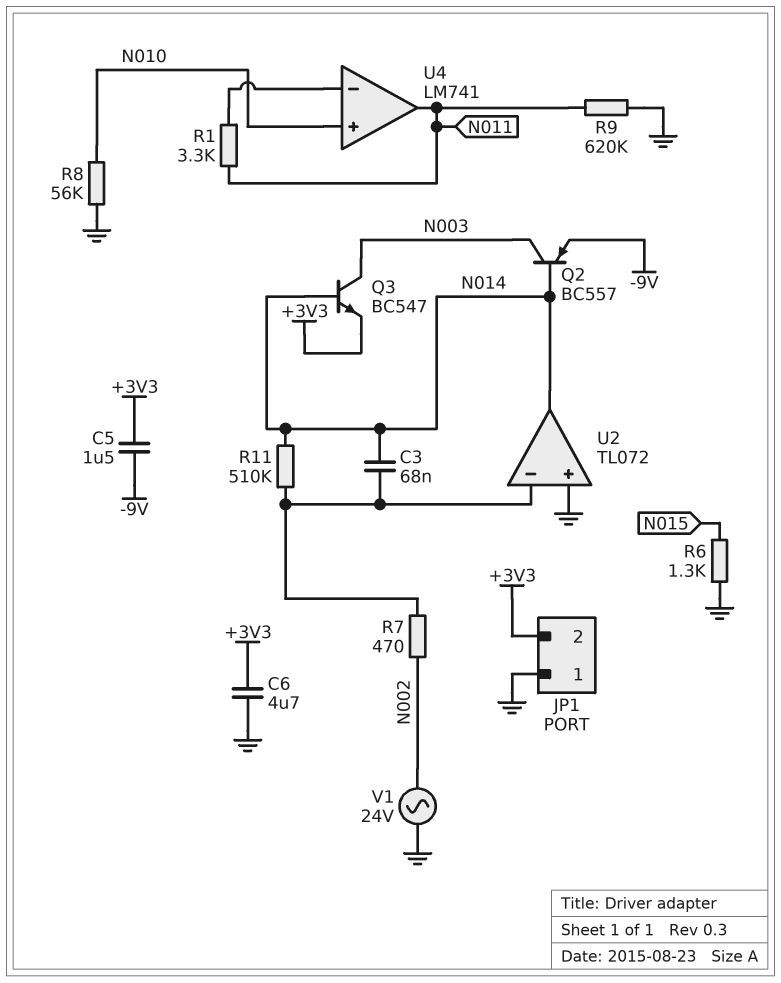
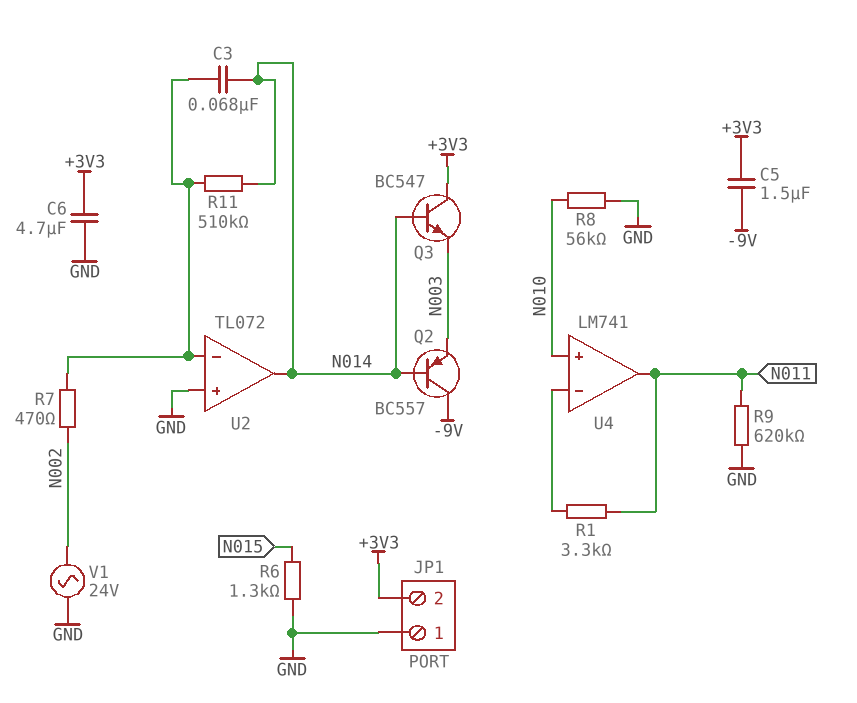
Q2: PNP BC557 (B N014, C N003, E -9V) -> PNP BC557 (B N014, C -9V, E N003)
Q3: NPN BC547 (B N014, C N003, E +3V3) -> NPN BC547 (B N014, C +3V3, E N003)

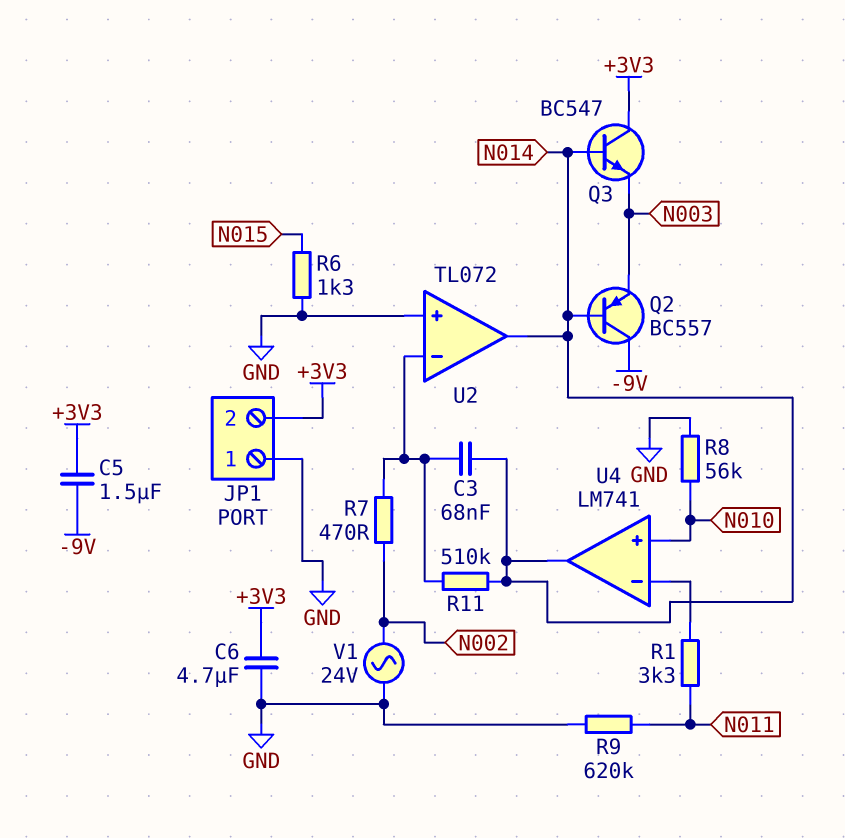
U4 pin out: N011 -> N014

